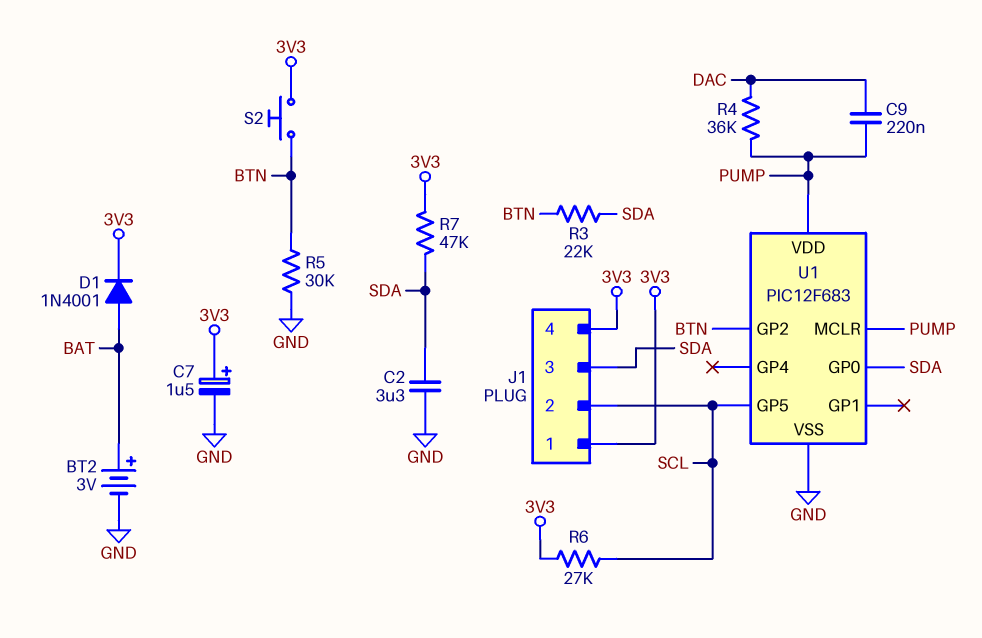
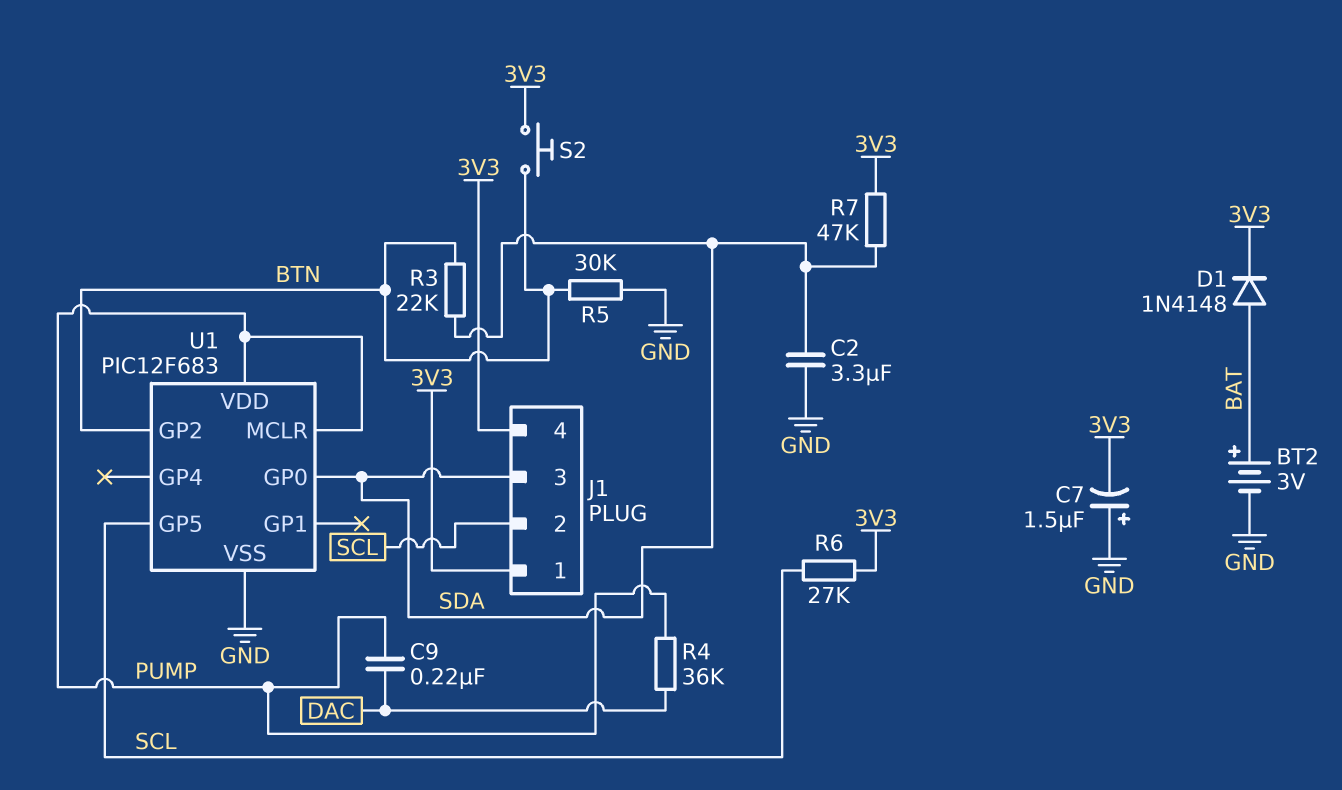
C7: 1.5uF (plus 3V3, minus GND) -> 1.5uF (plus GND, minus 3V3)
D1: diode 1N4001 (A BAT, K 3V3) -> diode 1N4148 (A BAT, K 3V3)

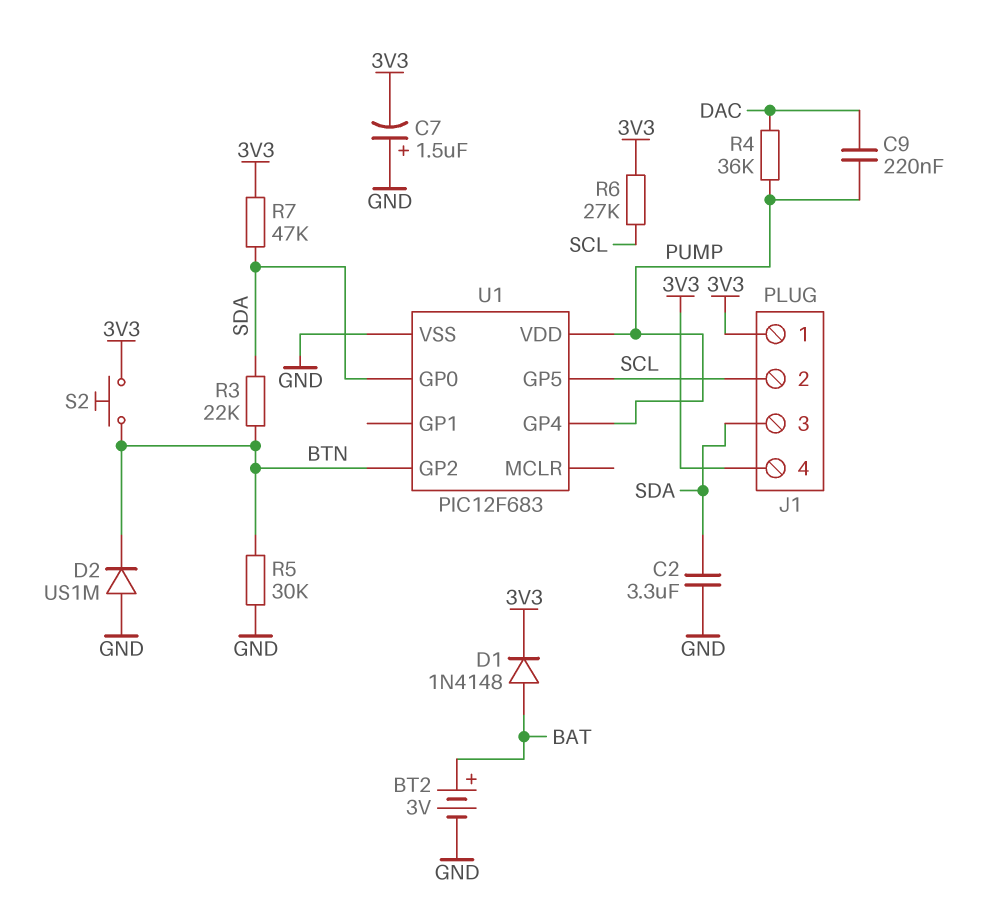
D2: none -> diode US1M (A GND, K BTN)
U1 pin GP4: none -> PUMP
U1 pin MCLR: PUMP -> none

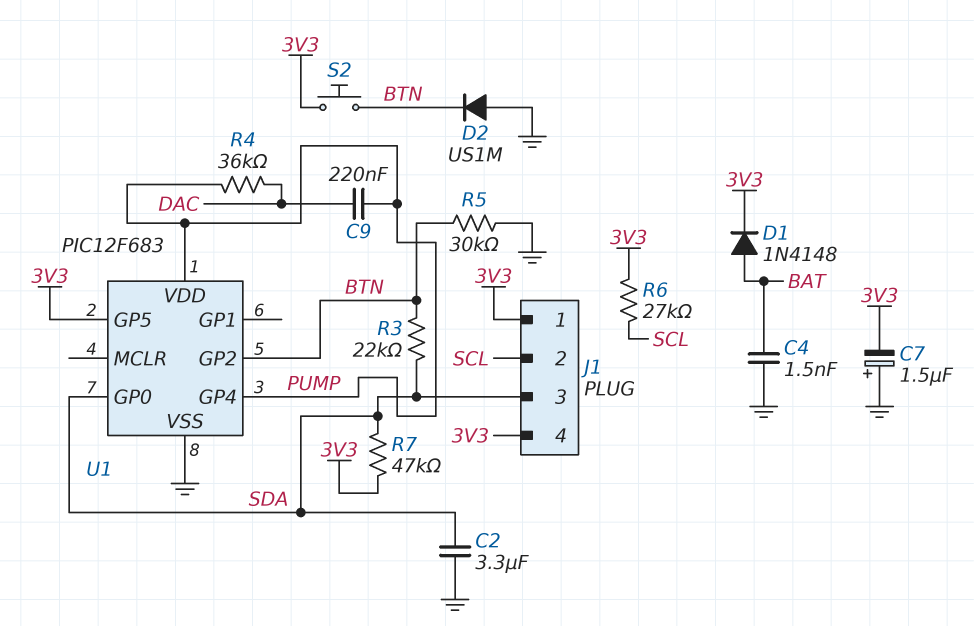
BT2: 3V (plus BAT, minus GND) -> none
C4: none -> 1.5nF (BAT, GND)
U1 pin GP5: SCL -> 3V3

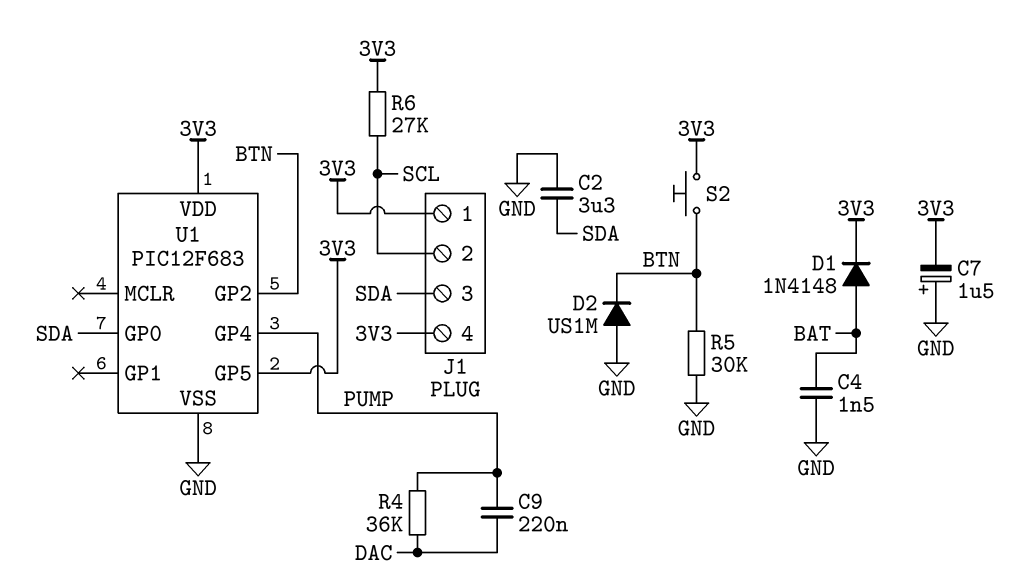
R3: 22k (BTN, SDA) -> none
R7: 47k (3V3, SDA) -> none
U1 pin VDD: PUMP -> 3V3

